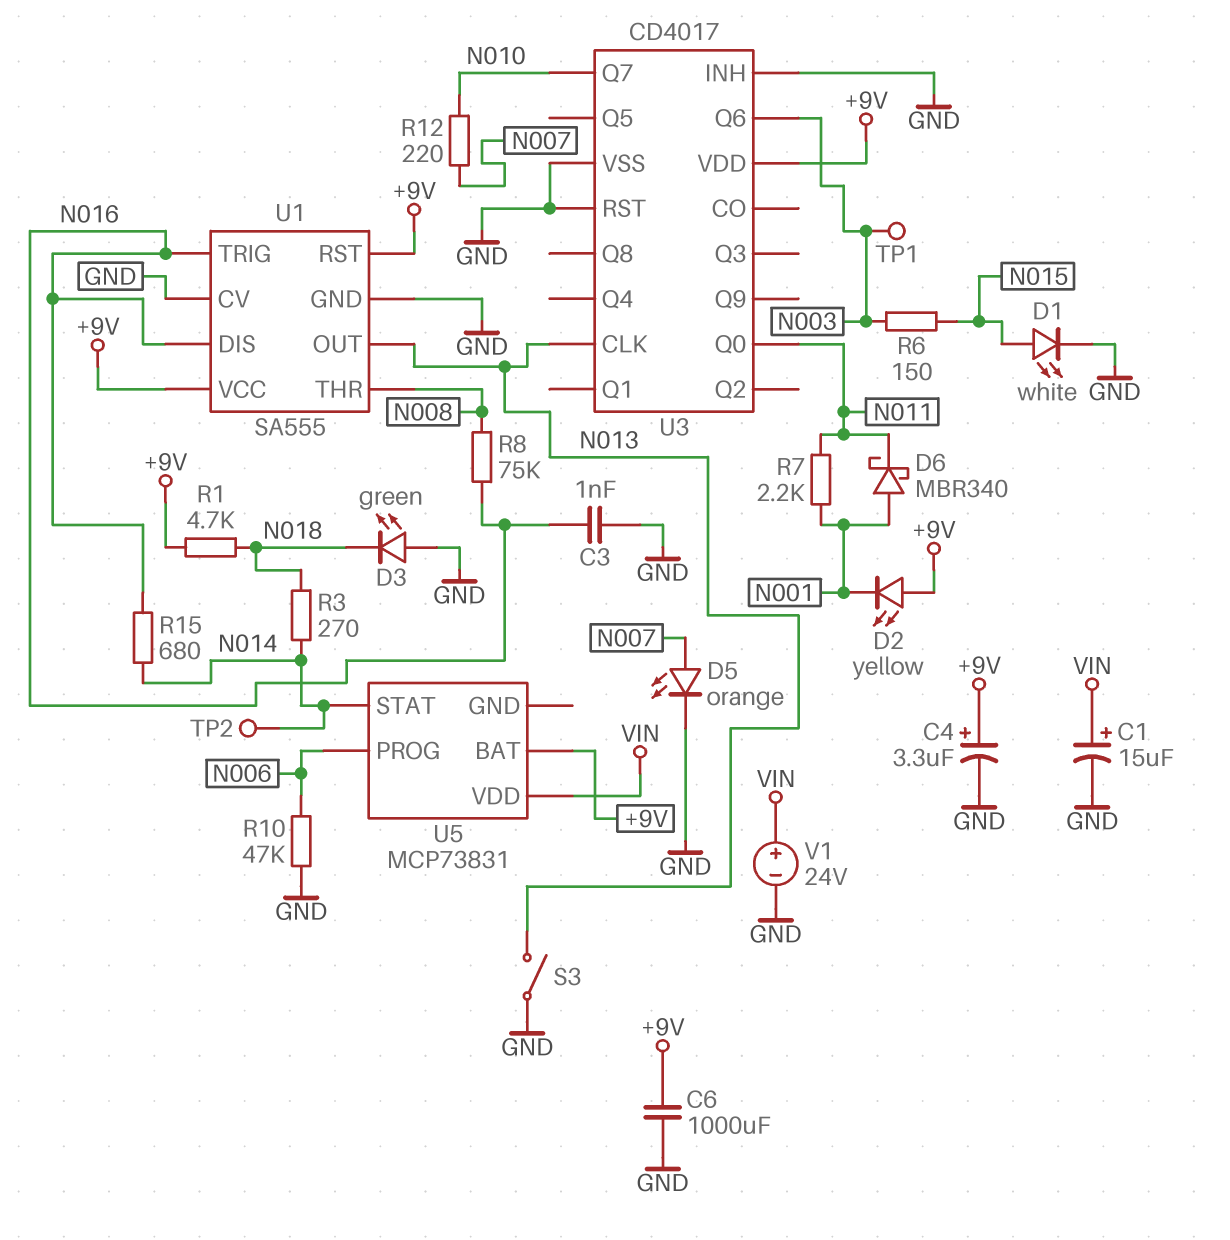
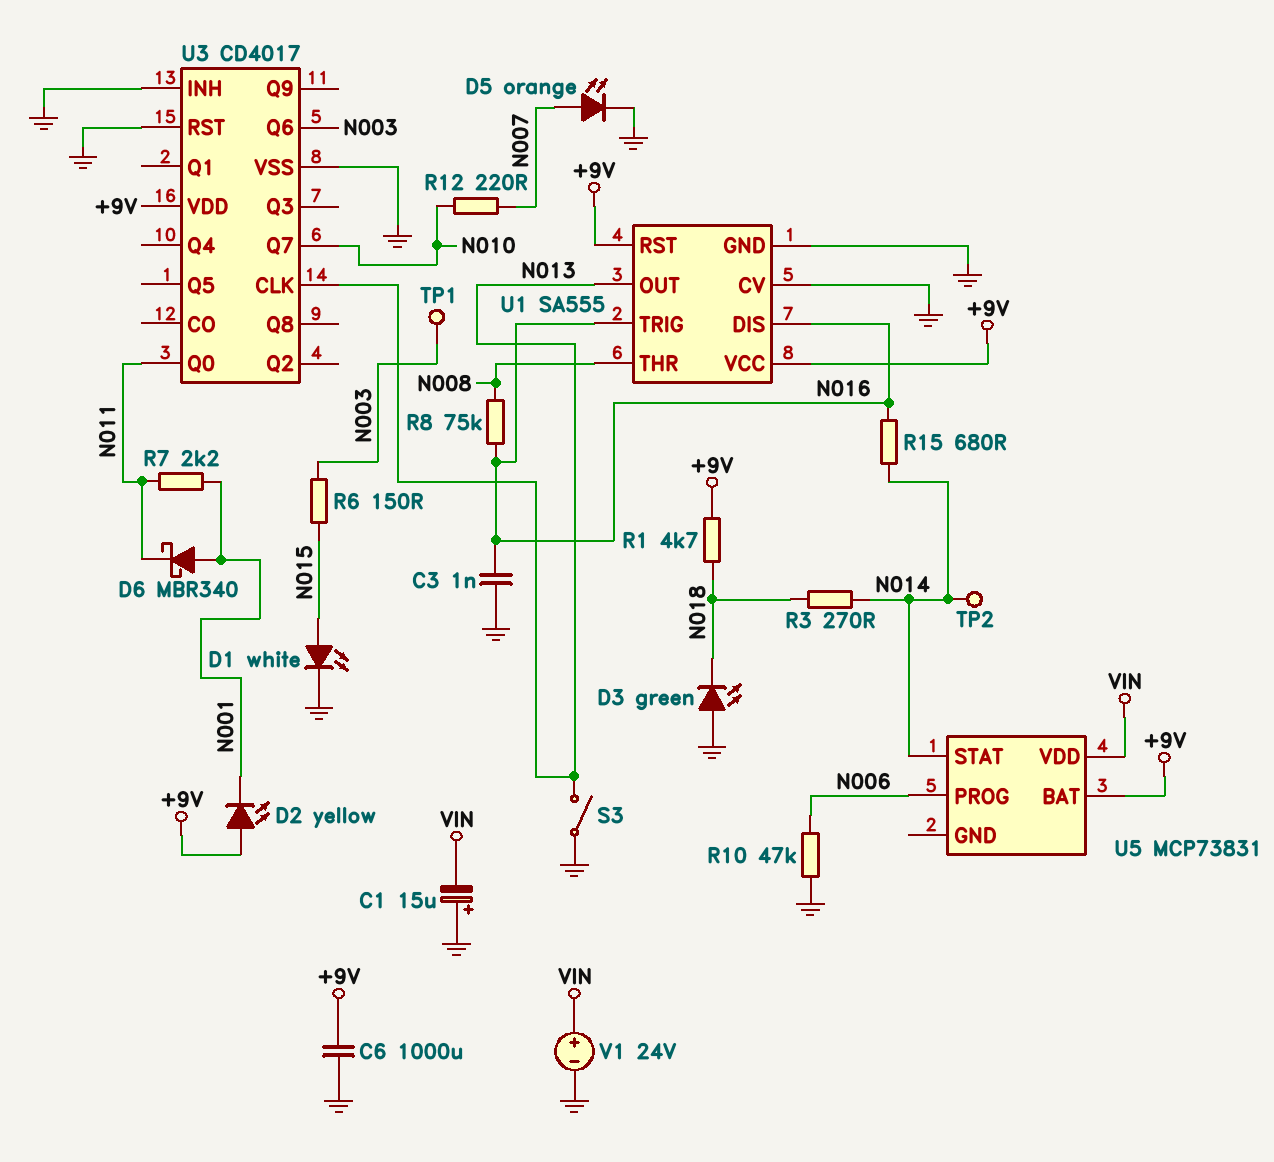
C1: 15uF (plus VIN, minus GND) -> 15uF (plus GND, minus VIN)
C4: 3.3uF (plus +9V, minus GND) -> none

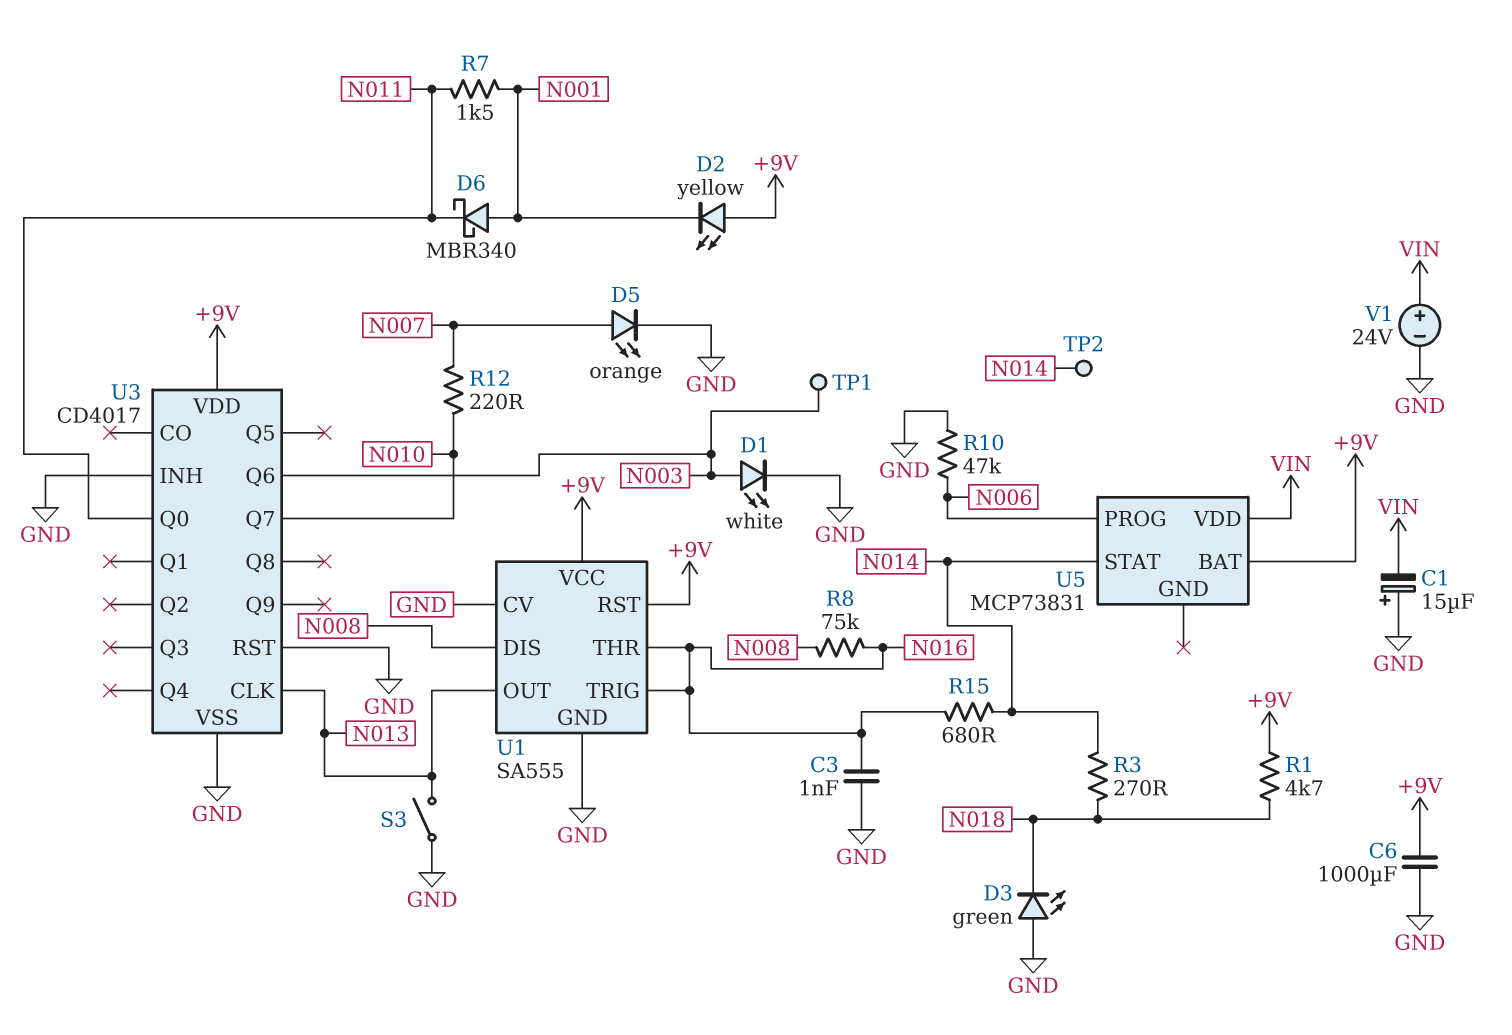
D1: LED white (A N015, K GND) -> LED white (A N003, K GND)
R6: 150 (N003, N015) -> none
R7: 2.2k (N001, N011) -> 1.5k (N001, N011)
U1 pin DIS: N016 -> N008
U1 pin THR: N008 -> N016

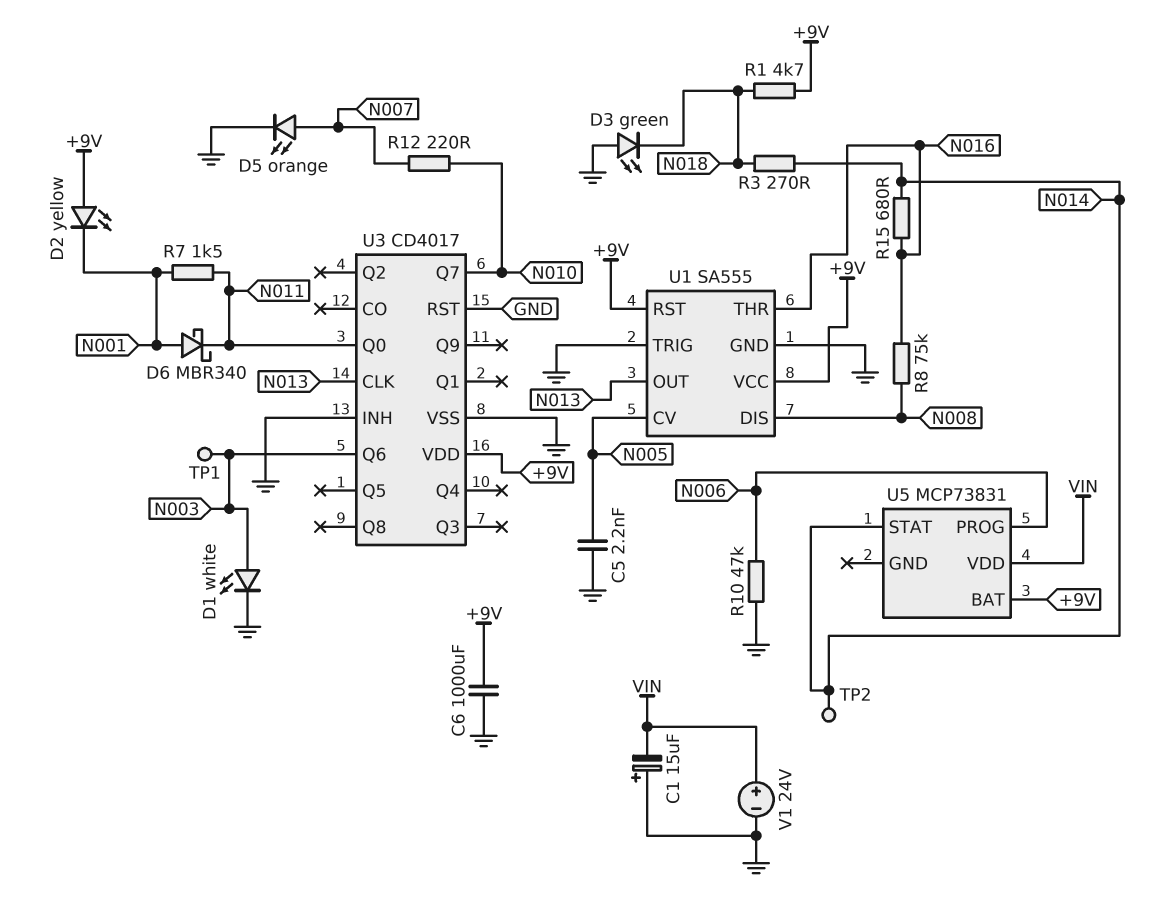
C3: 1nF (GND, N016) -> none
C5: none -> 2.2nF (GND, N005)
S3: switch (GND, N013) -> none
U1 pin CV: GND -> N005
U1 pin TRIG: N016 -> GND

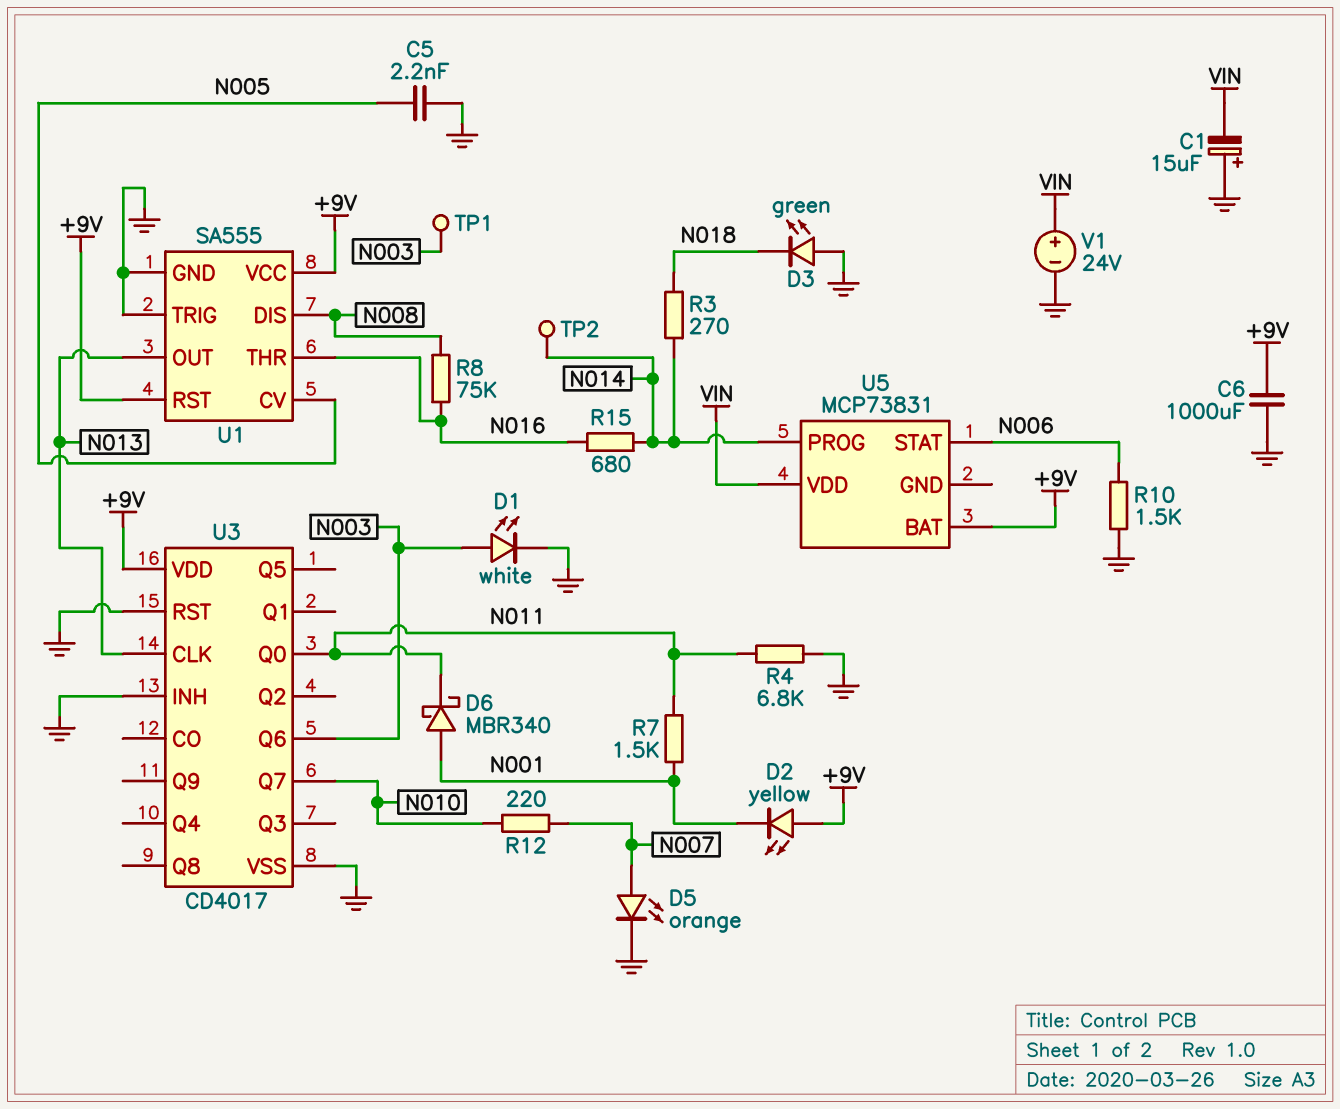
R1: 4.7k (+9V, N018) -> none
R4: none -> 6.8k (GND, N011)
R10: 47k (GND, N006) -> 1.5k (GND, N006)
U5 pin PROG: N006 -> N014
U5 pin STAT: N014 -> N006

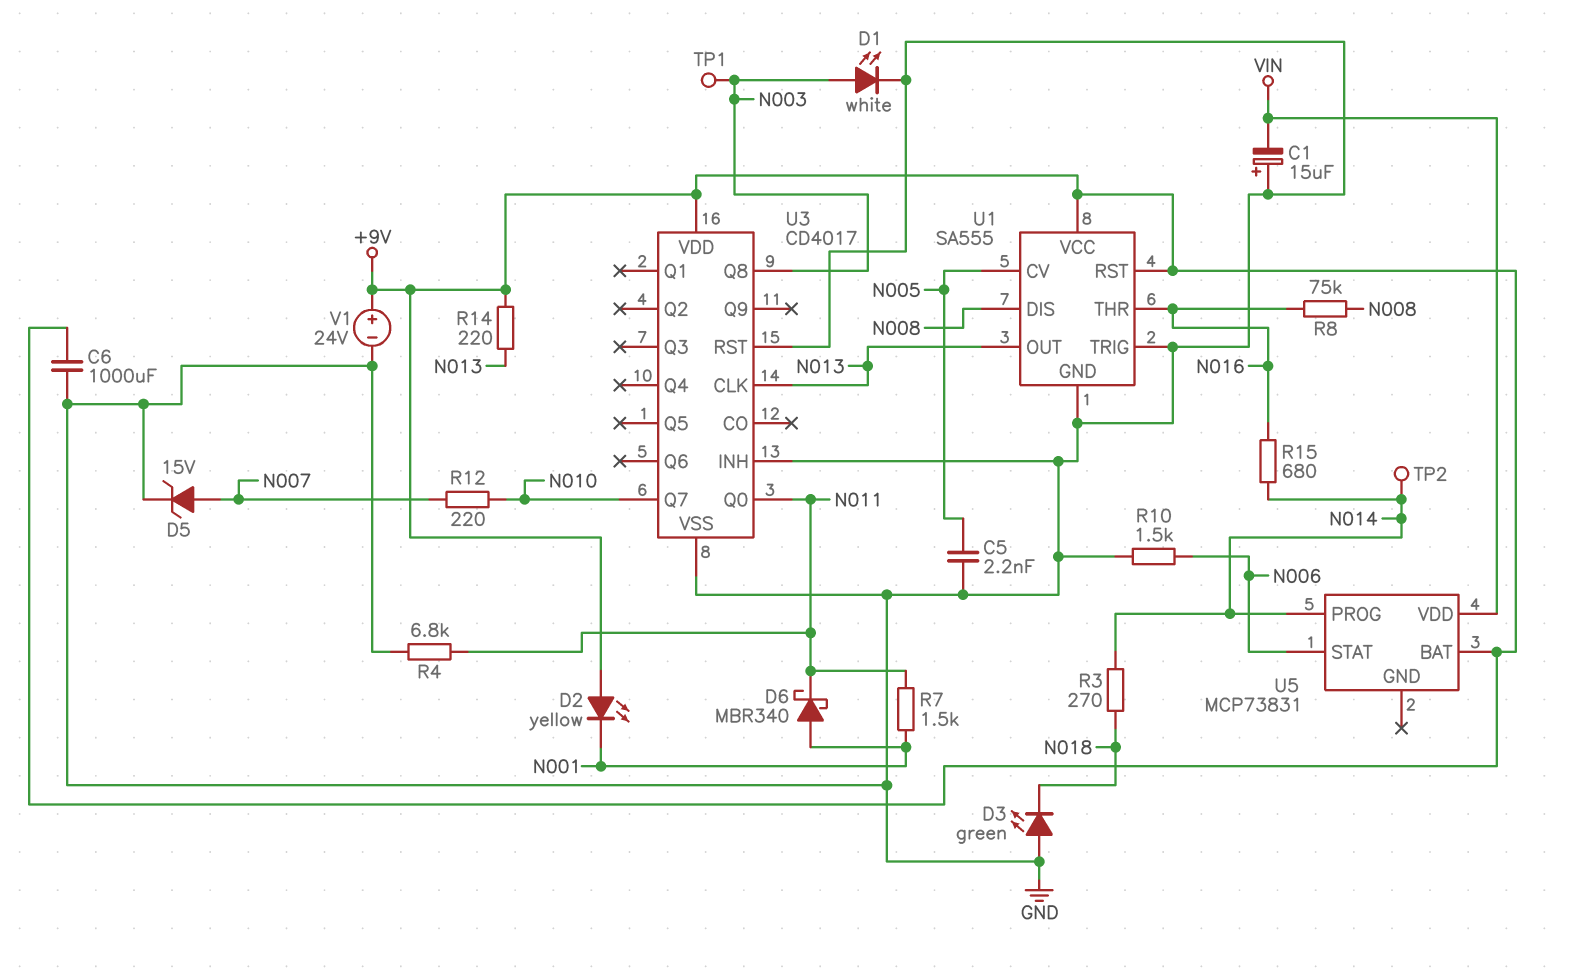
D5: LED orange (A N007, K GND) -> zener 15V (A N007, K GND)
R14: none -> 220 (+9V, N013)
U3 pin Q6: N003 -> none
U3 pin Q8: none -> N003
V1: 24V (plus VIN, minus GND) -> 24V (plus +9V, minus GND)

